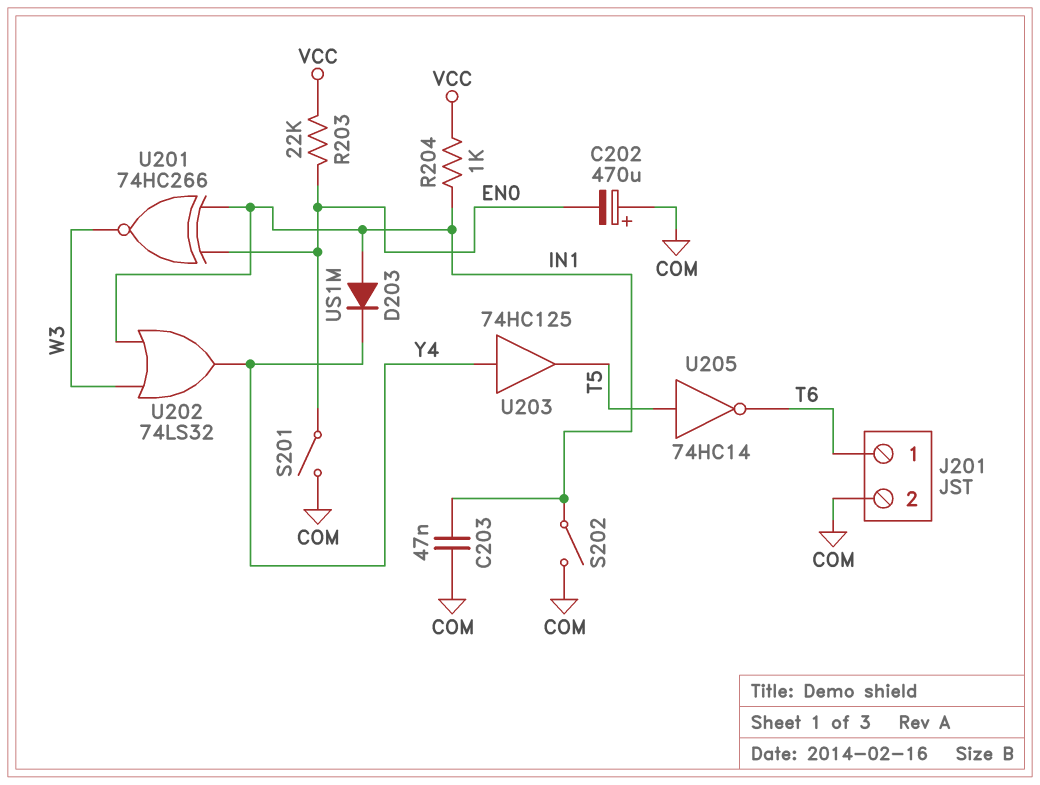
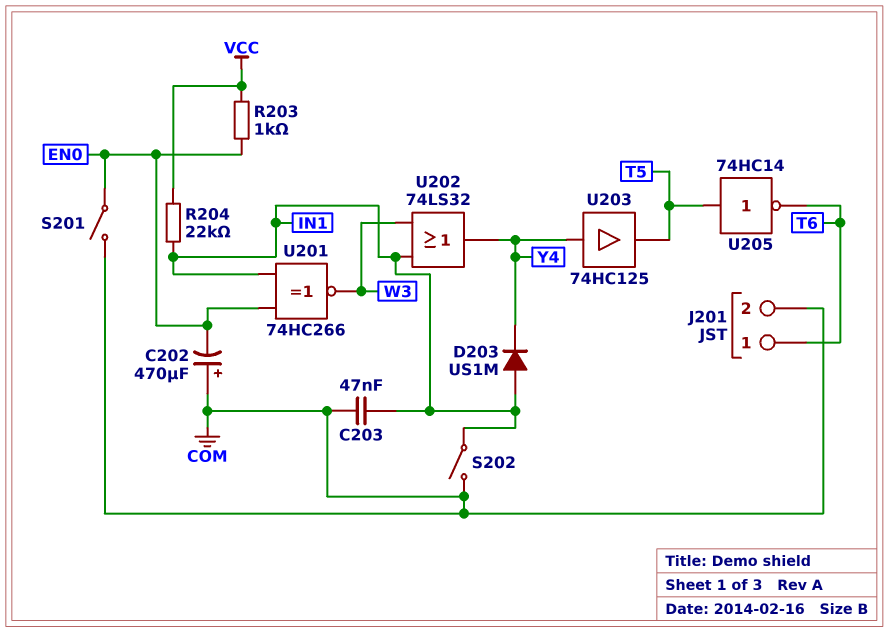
R203: 22k (EN0, VCC) -> 1k (EN0, VCC)
R204: 1k (IN1, VCC) -> 22k (IN1, VCC)

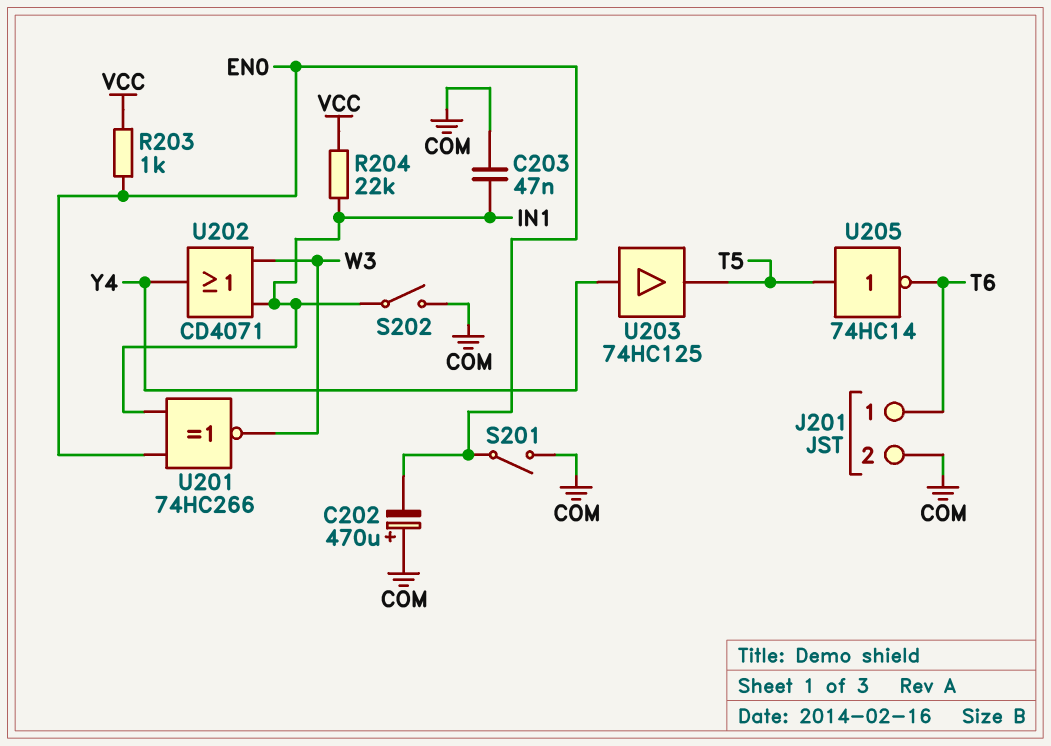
D203: diode US1M (A IN1, K Y4) -> none
U202: OR 74LS32 (in IN1, in W3, out Y4) -> OR CD4071 (in IN1, in W3, out Y4)

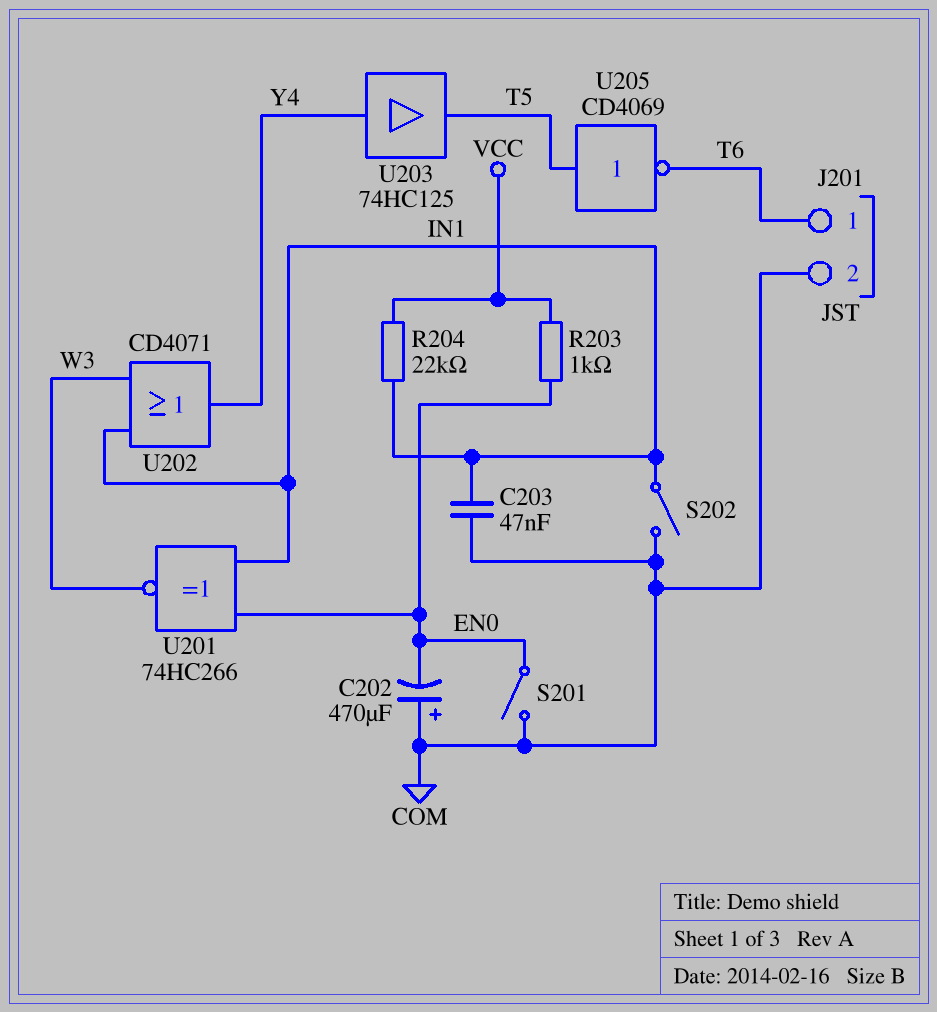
U205: NOT 74HC14 (in T5, out T6) -> NOT CD4069 (in T5, out T6)

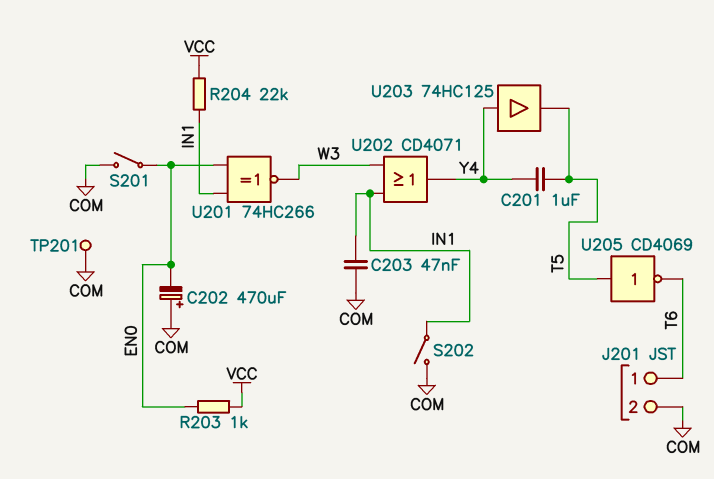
C201: none -> 1uF (T5, Y4)
TP201: none -> test point (COM)

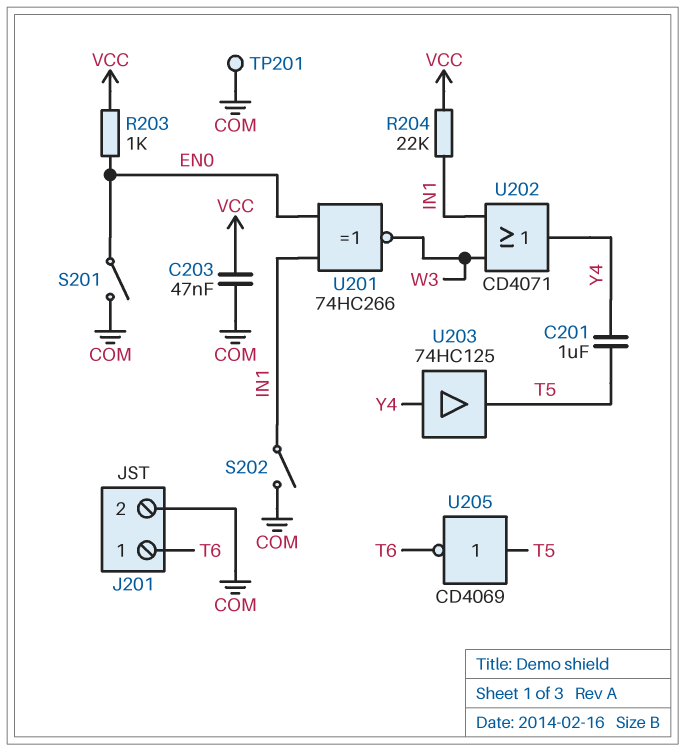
C202: 470uF (plus COM, minus EN0) -> none
C203: 47nF (COM, IN1) -> 47nF (COM, VCC)

